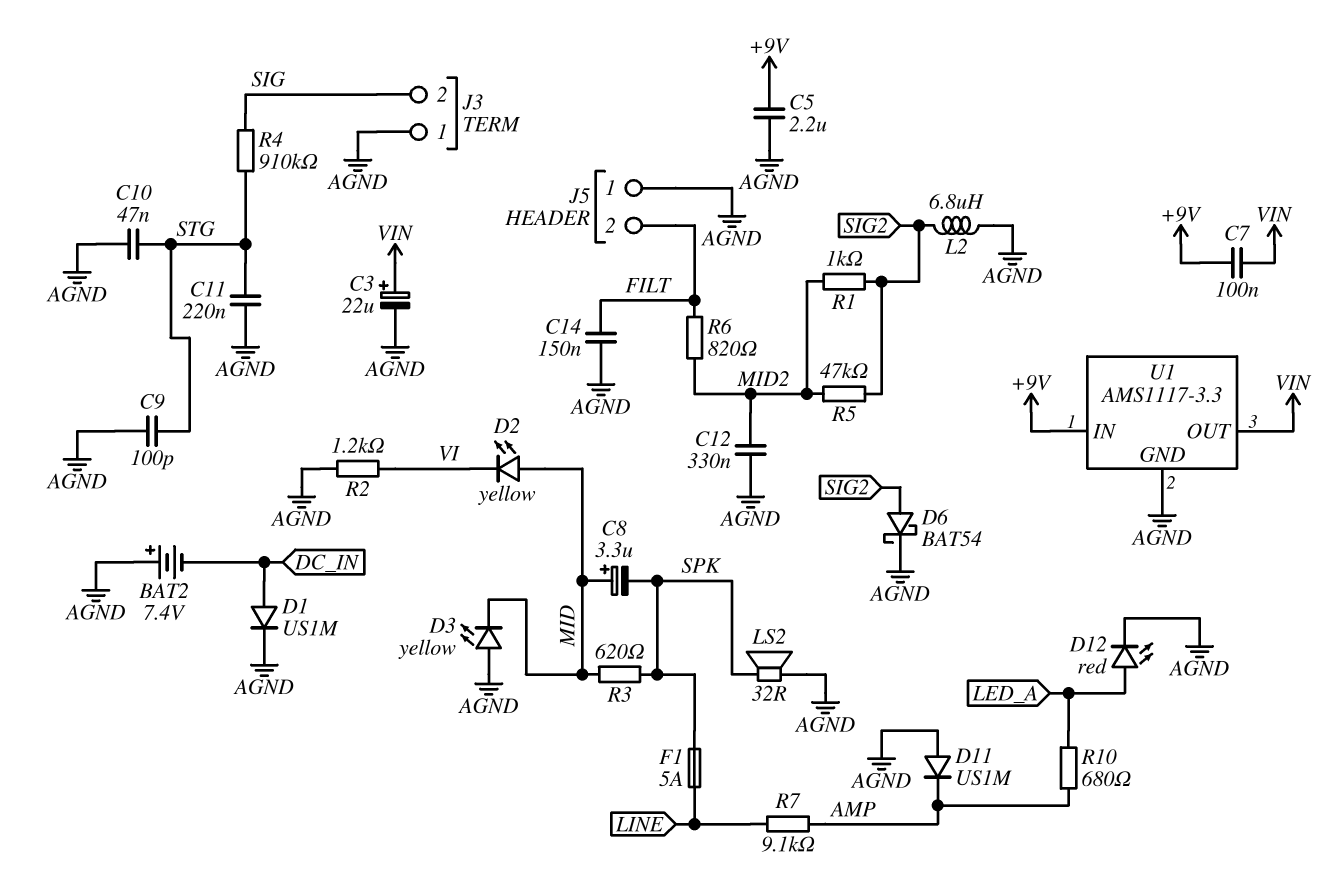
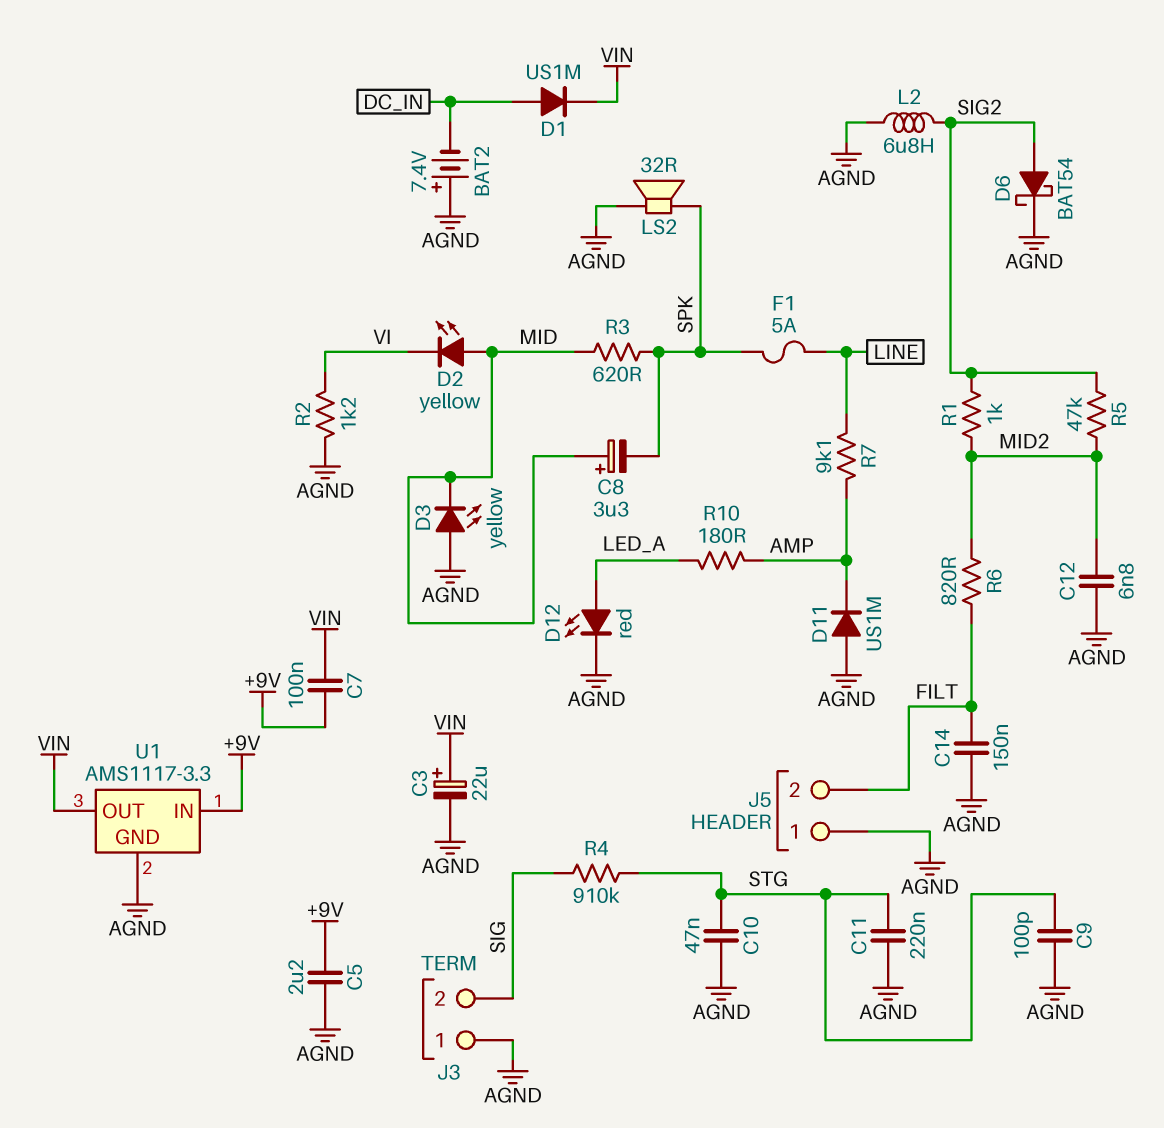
C12: 330nF (AGND, MID2) -> 6.8nF (AGND, MID2)
D1: diode US1M (A DC_IN, K AGND) -> diode US1M (A DC_IN, K VIN)
R10: 680 (AMP, LED_A) -> 180 (AMP, LED_A)

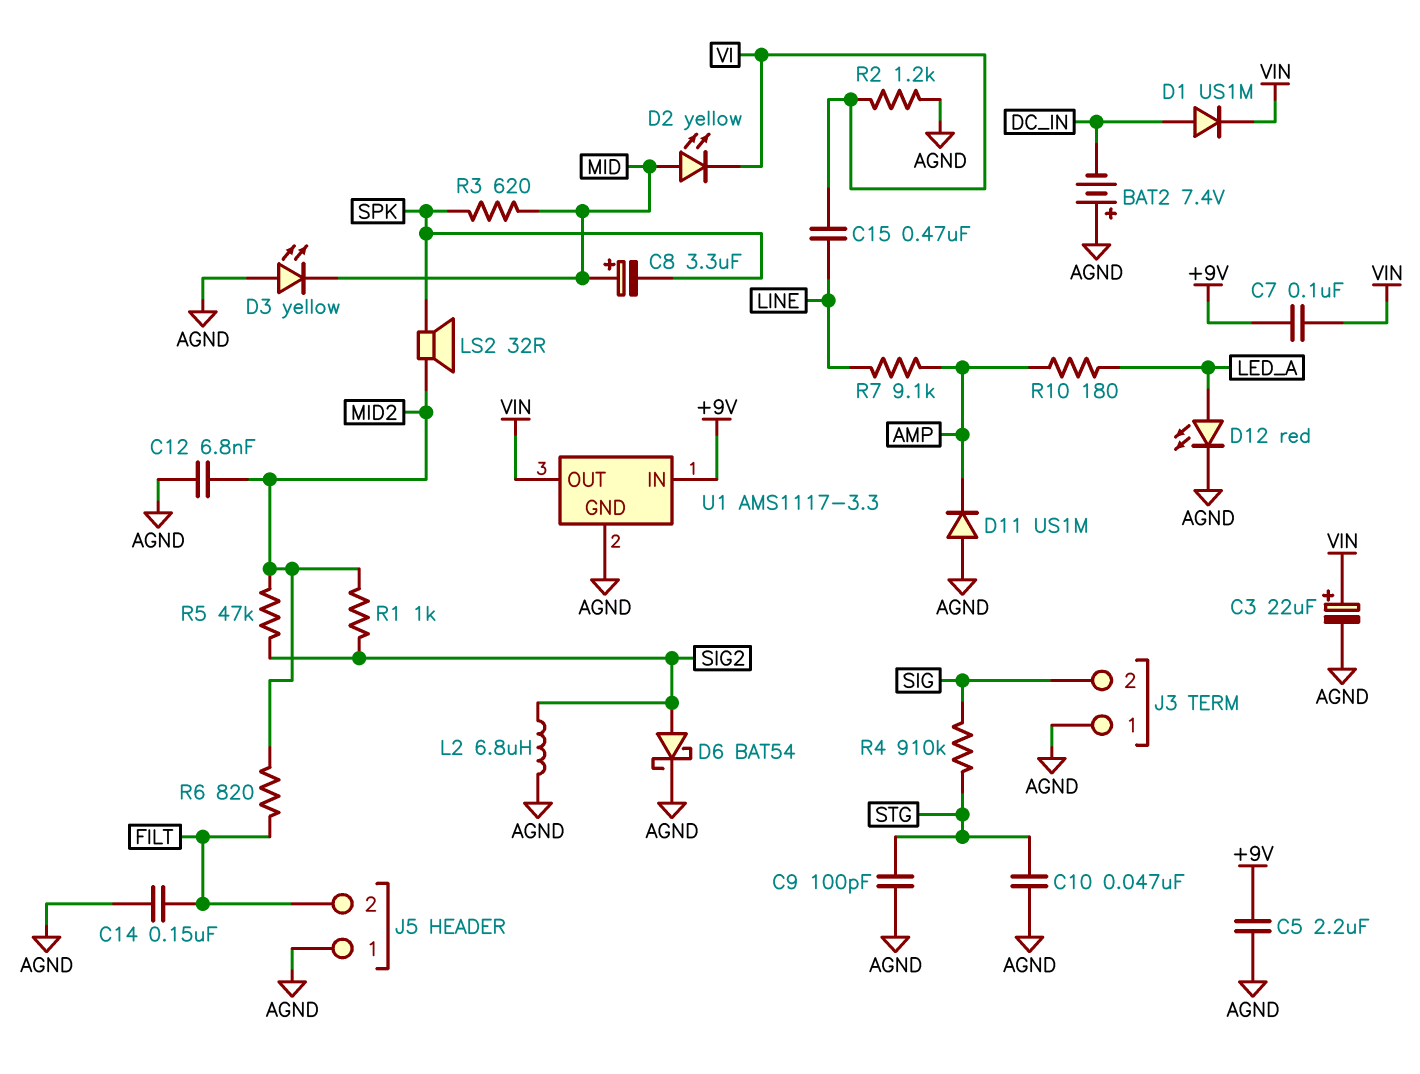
C11: 220nF (AGND, STG) -> none
C15: none -> 470nF (LINE, VI)
F1: 5A (LINE, SPK) -> none
LS2: speaker 32R (AGND, SPK) -> speaker 32R (MID2, SPK)

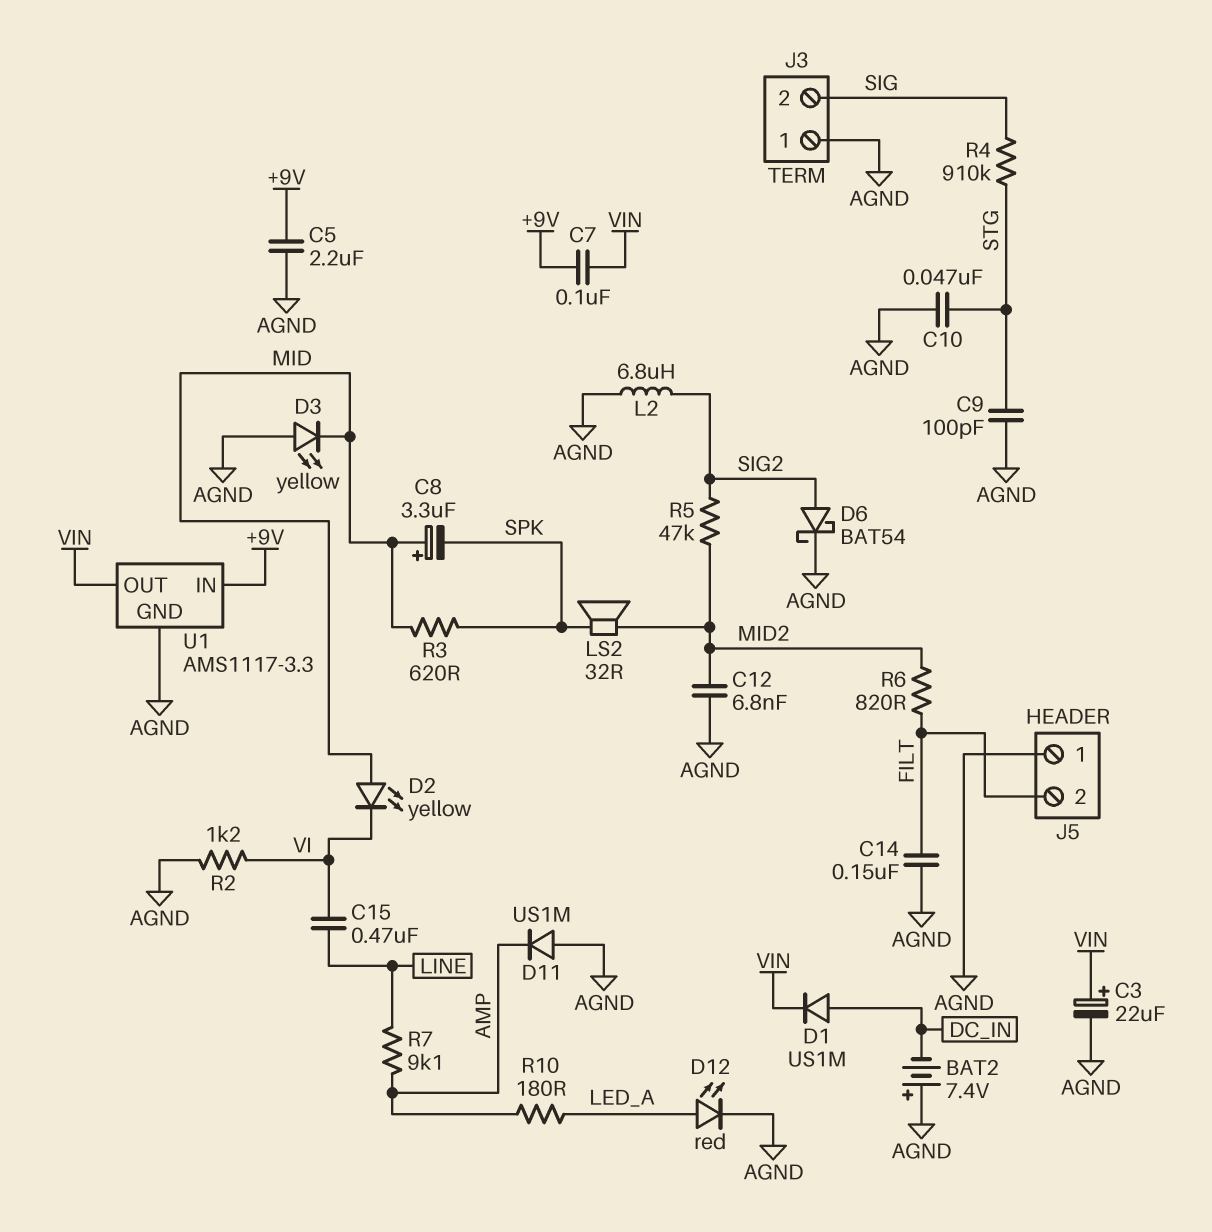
R1: 1k (MID2, SIG2) -> none

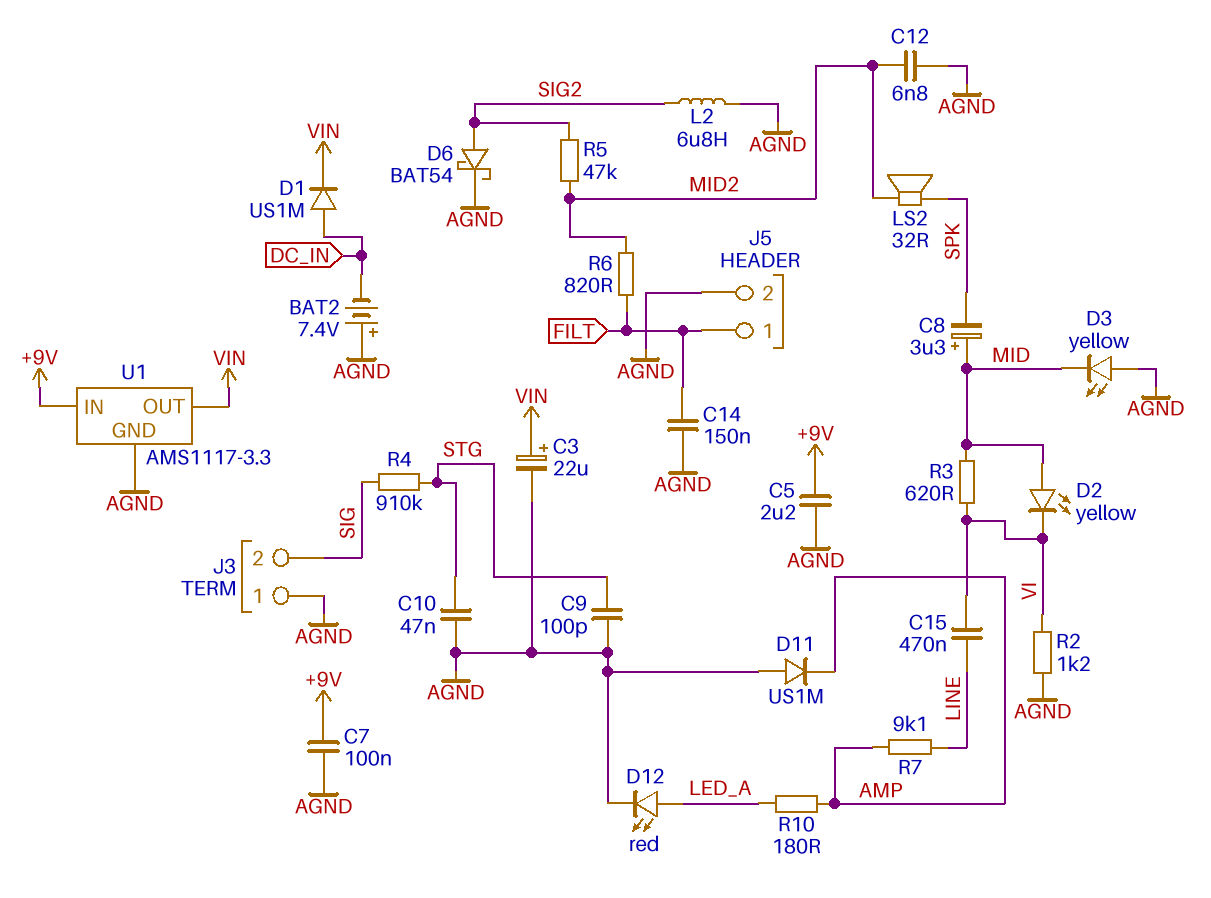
C7: 100nF (+9V, VIN) -> 100nF (+9V, AGND)
J5 pin 1: AGND -> FILT
J5 pin 2: FILT -> AGND
R3: 620 (MID, SPK) -> 620 (MID, VI)

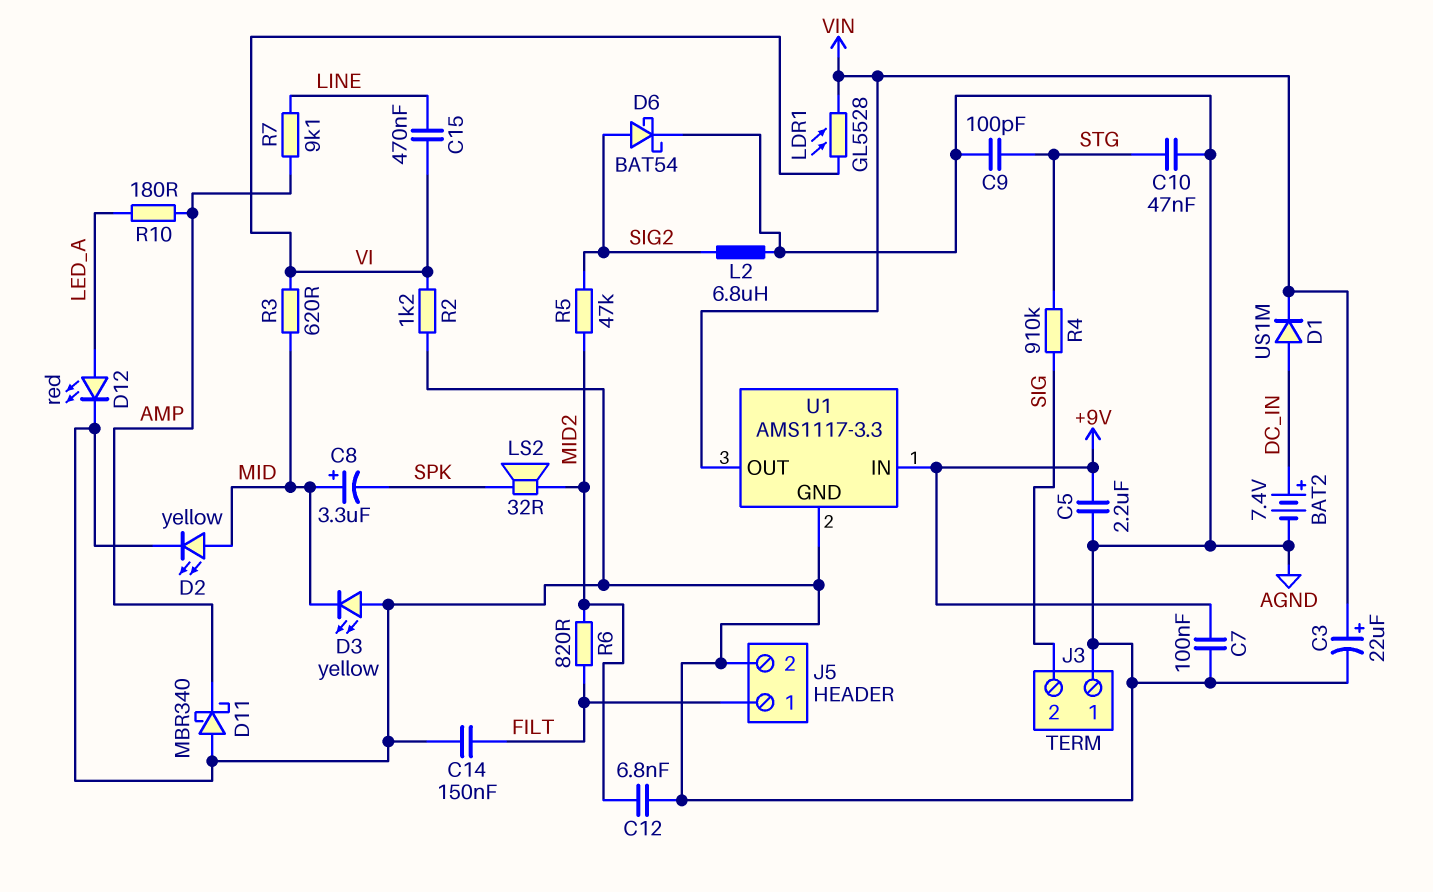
BAT2: 7.4V (plus AGND, minus DC_IN) -> 7.4V (plus DC_IN, minus AGND)
D2: LED yellow (A MID, K VI) -> LED yellow (A MID, K AGND)
D11: diode US1M (A AGND, K AMP) -> schottky MBR340 (A AGND, K AMP)
LDR1: none -> GL5528 (VI, VIN)

